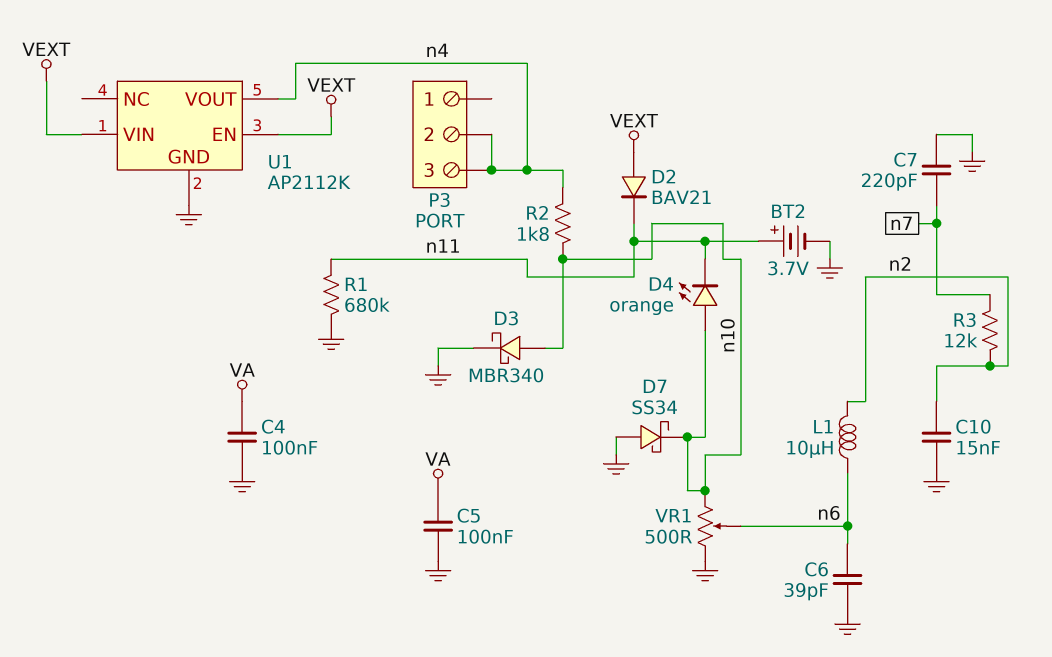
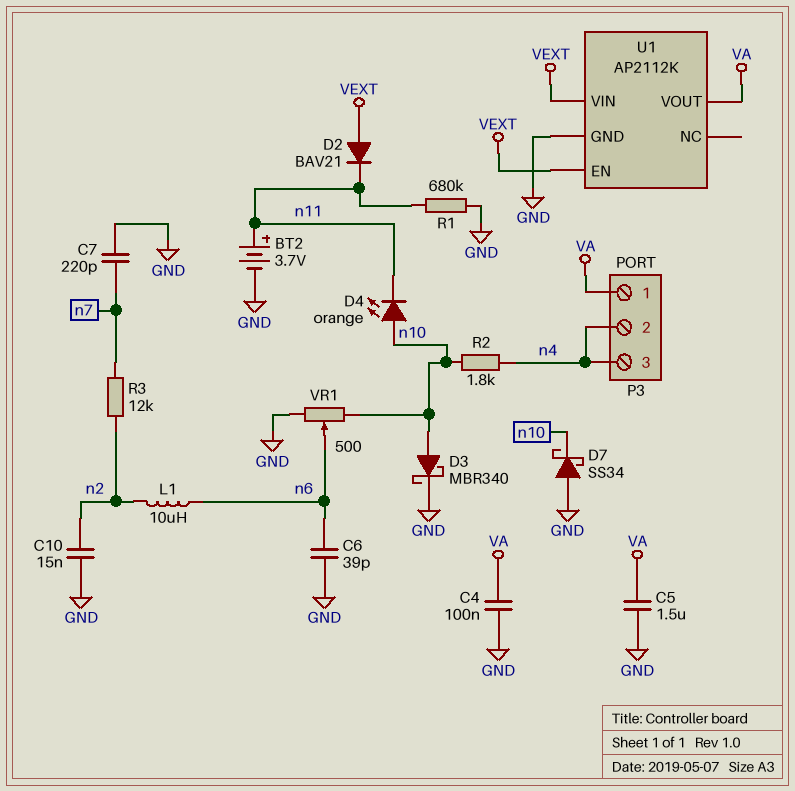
C5: 100nF (GND, VA) -> 1.5uF (GND, VA)
P3 pin 1: none -> VA
U1 pin VOUT: n4 -> VA

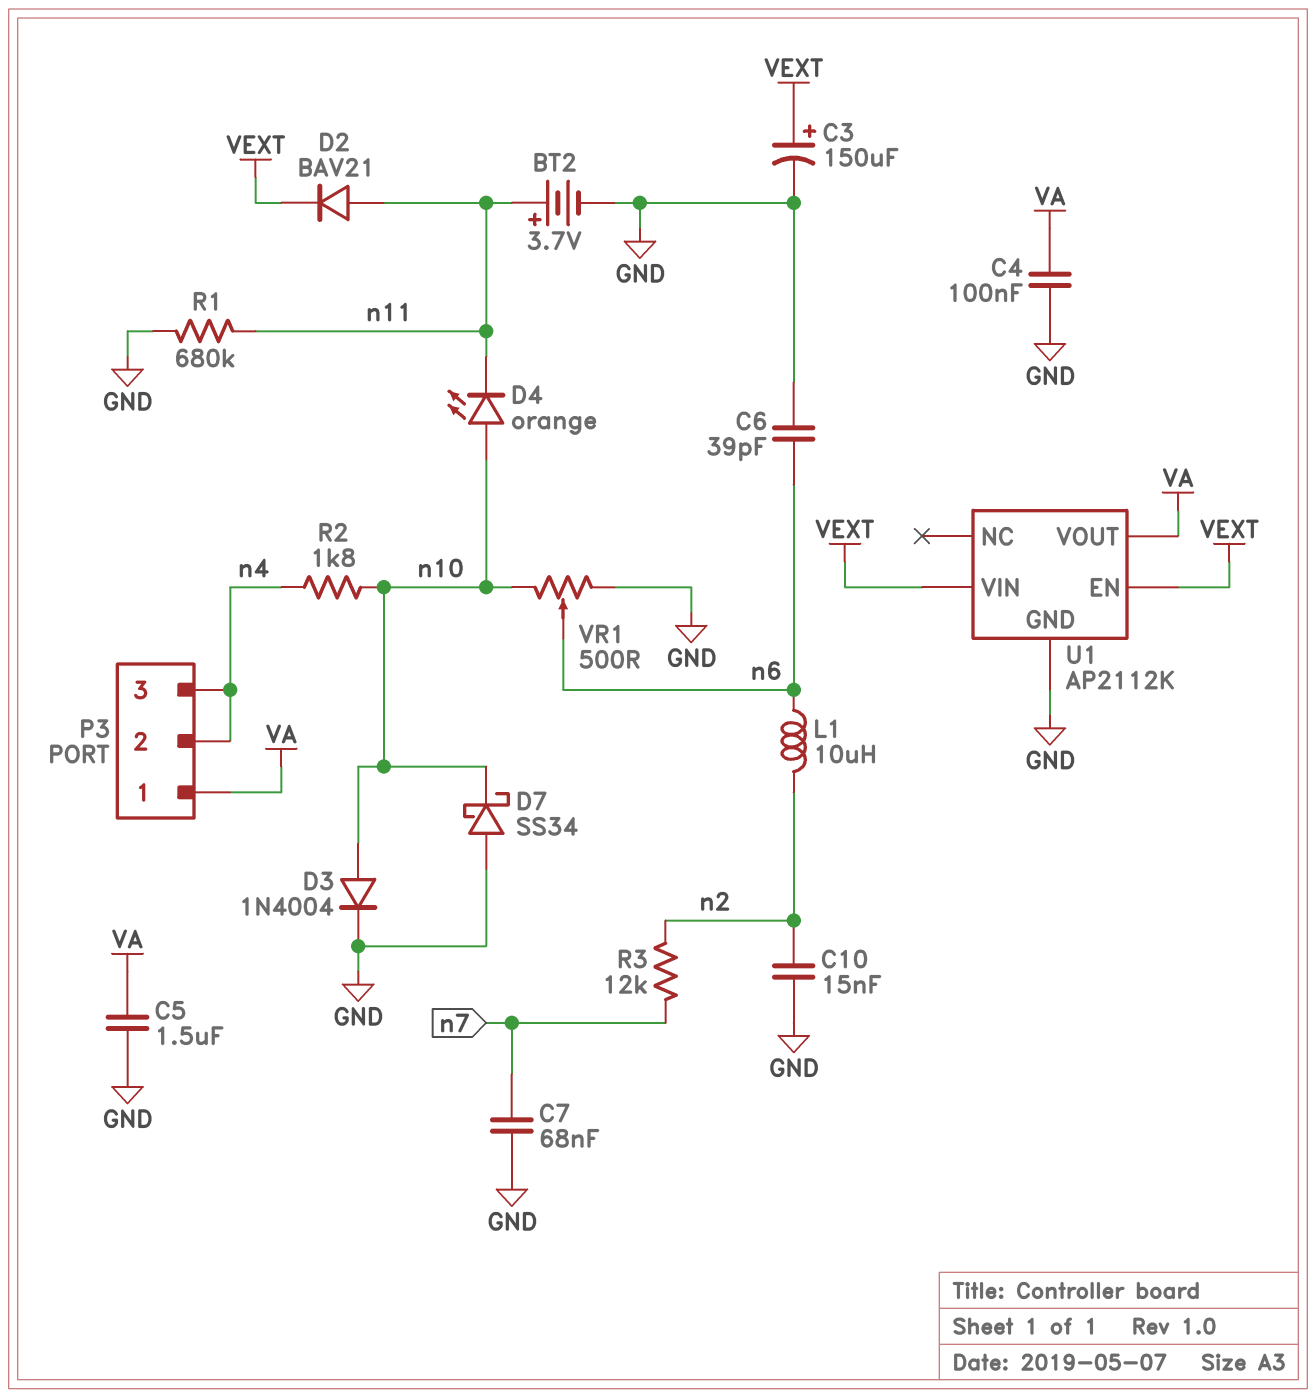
C3: none -> 150uF (plus VEXT, minus GND)
C7: 220pF (GND, n7) -> 68nF (GND, n7)
D2: diode BAV21 (A VEXT, K n11) -> diode BAV21 (A n11, K VEXT)
D3: schottky MBR340 (A n10, K GND) -> diode 1N4004 (A n10, K GND)

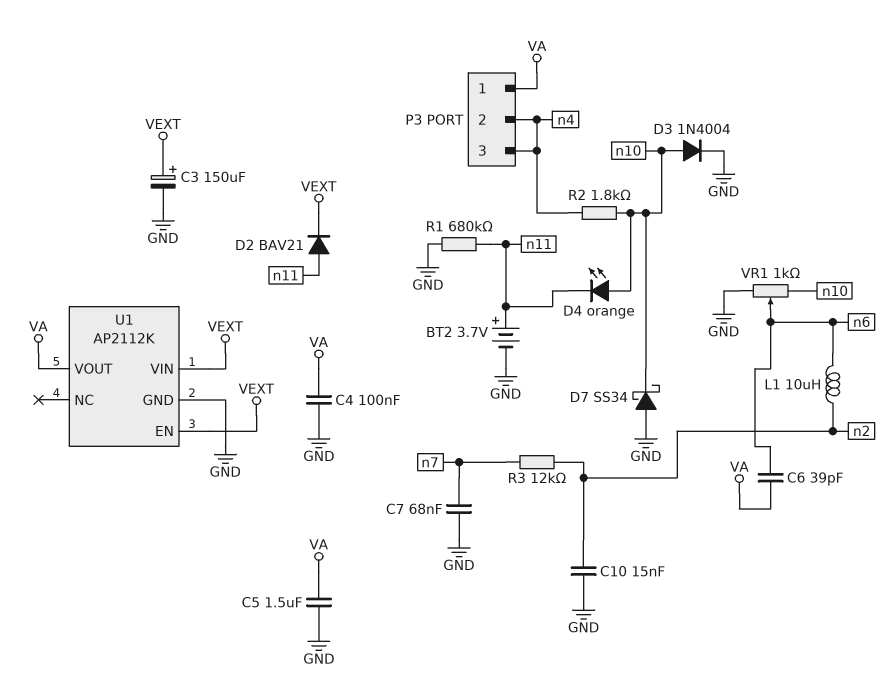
C6: 39pF (GND, n6) -> 39pF (VA, n6)
VR1: 500 (GND, n10, wiper n6) -> 1k (GND, n10, wiper n6)

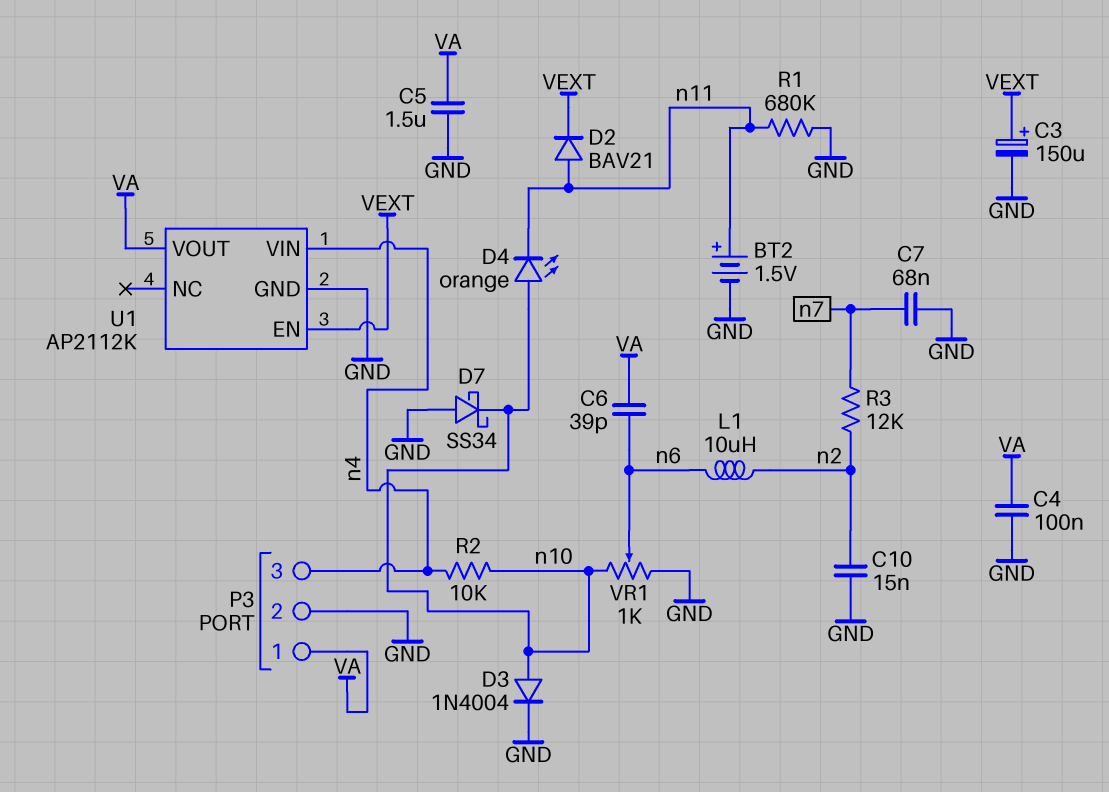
BT2: 3.7V (plus n11, minus GND) -> 1.5V (plus n11, minus GND)
P3 pin 2: n4 -> GND
R2: 1.8k (n4, n10) -> 10k (n4, n10)
U1 pin VIN: VEXT -> n4

